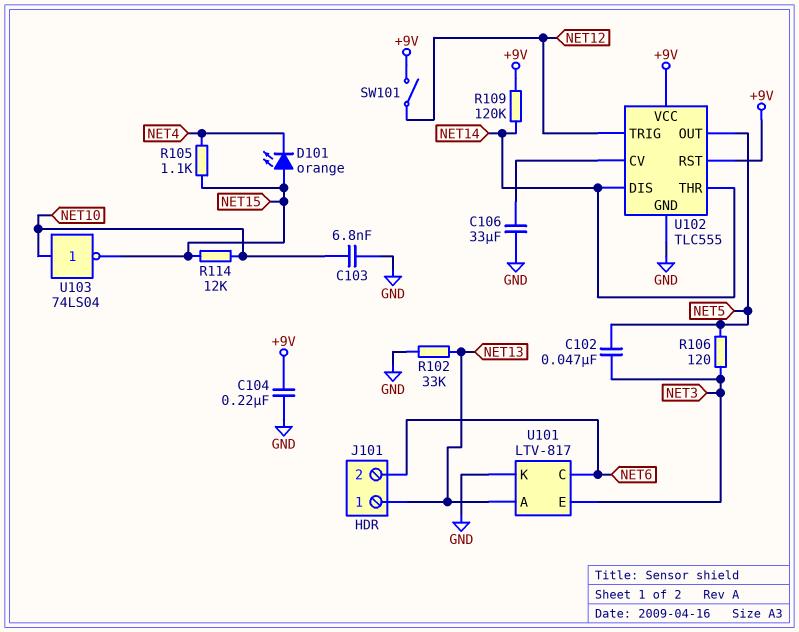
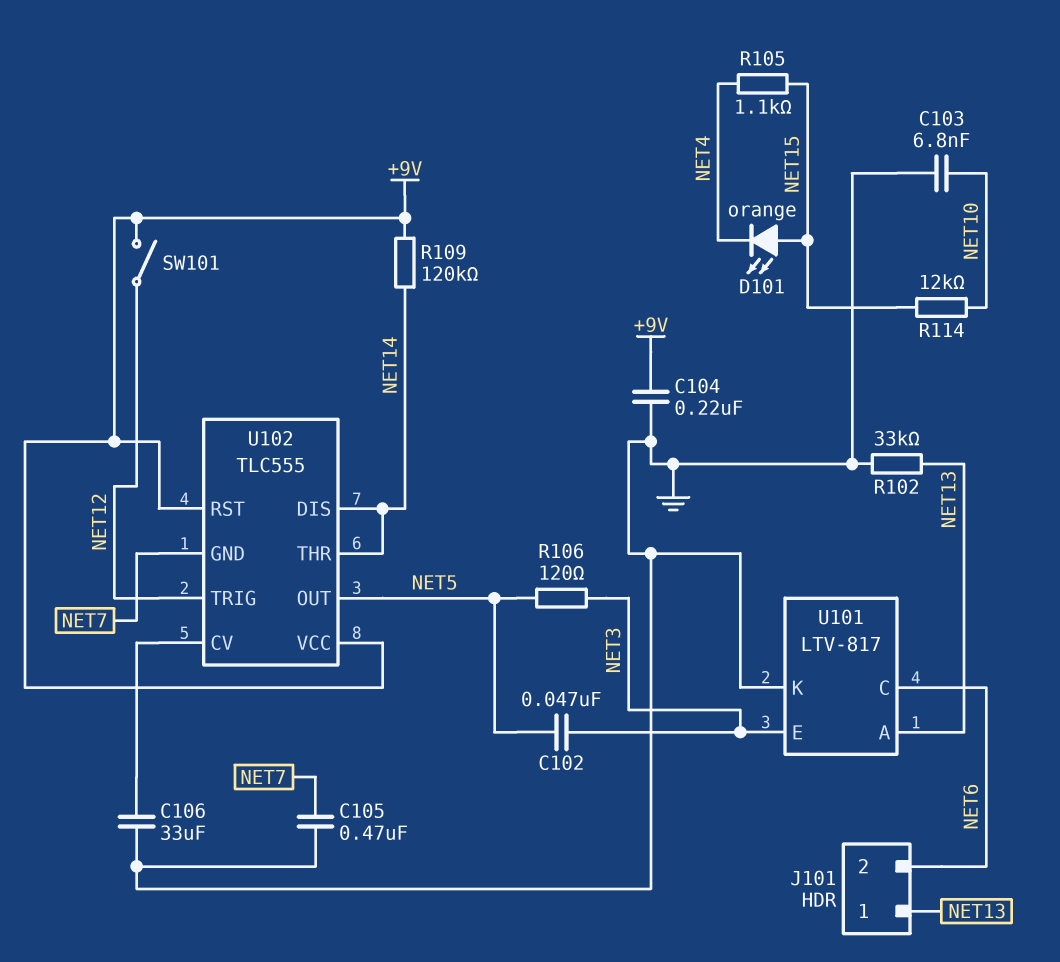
C105: none -> 470nF (GND, NET7)
U102 pin GND: GND -> NET7
U103: NOT 74LS04 (in NET10, out NET15) -> none

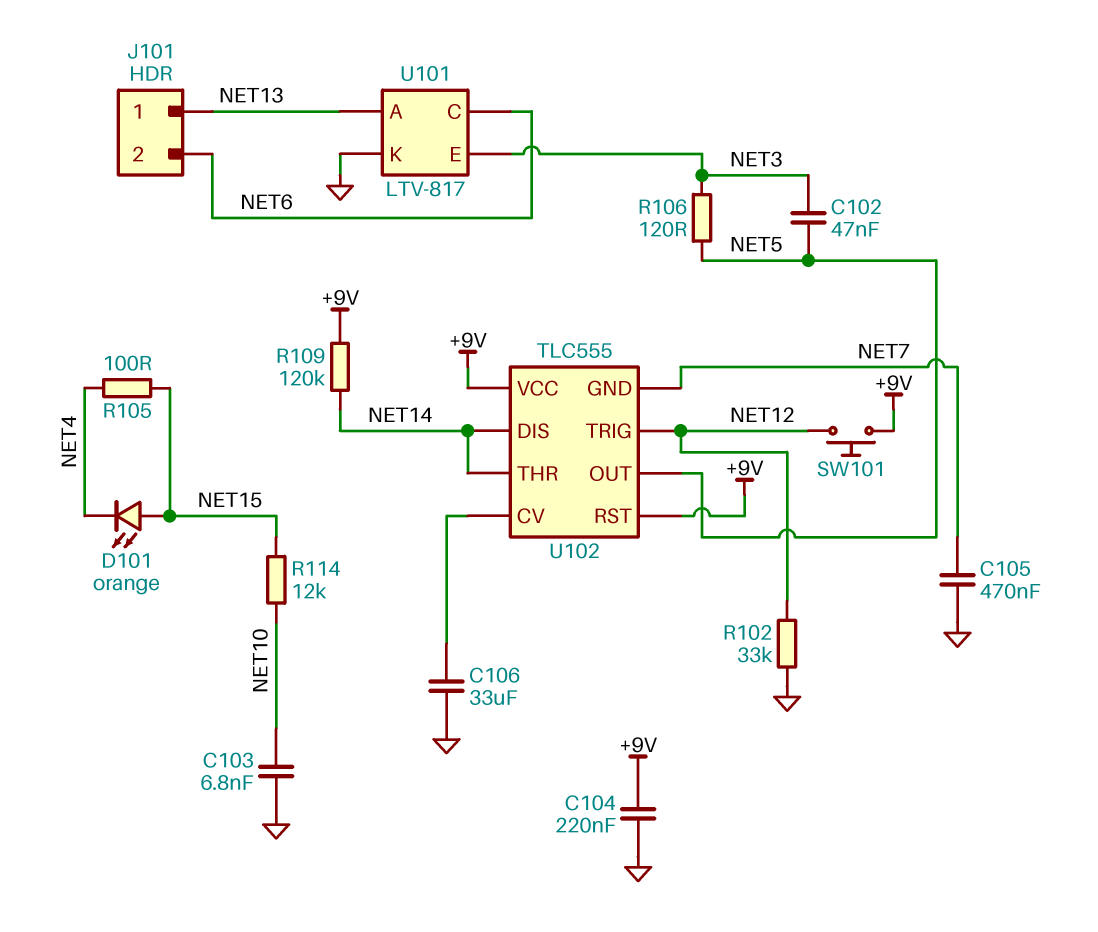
R102: 33k (GND, NET13) -> 33k (GND, NET12)
R105: 1.1k (NET4, NET15) -> 100 (NET4, NET15)
SW101: switch (+9V, NET12) -> button (+9V, NET12)

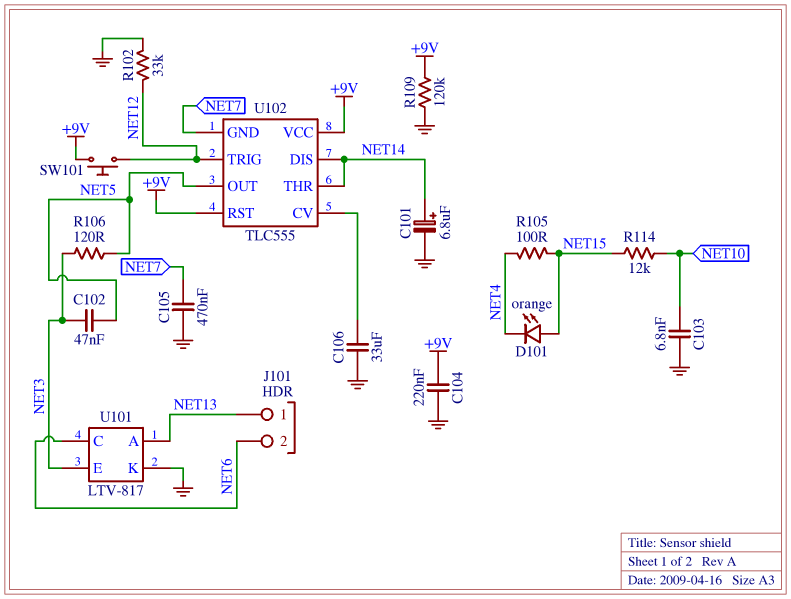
C101: none -> 6.8uF (plus NET14, minus GND)
R109: 120k (+9V, NET14) -> 120k (+9V, GND)

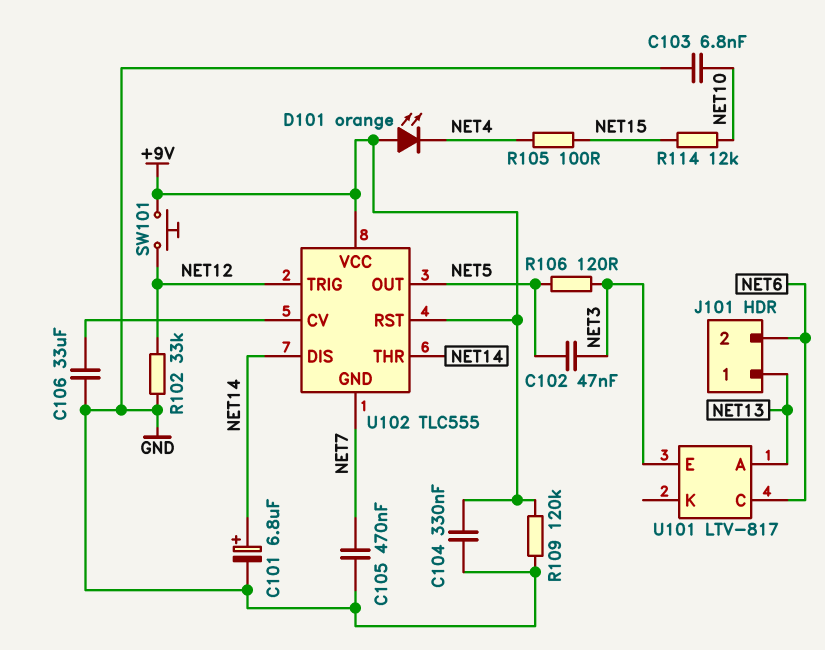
C104: 220nF (+9V, GND) -> 330nF (+9V, GND)
D101: LED orange (A NET15, K NET4) -> LED orange (A +9V, K NET4)
U101 pin K: GND -> none

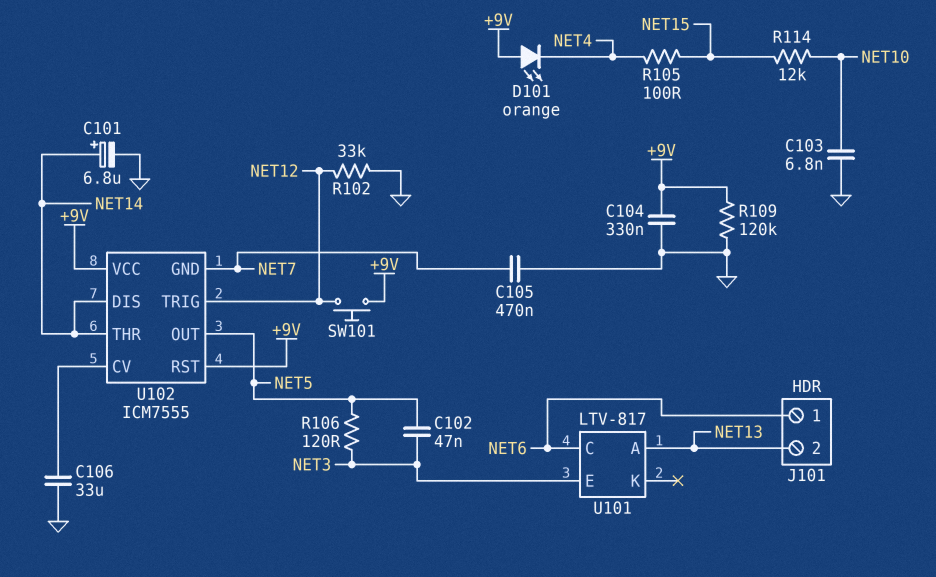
J101 pin 1: NET13 -> NET6
J101 pin 2: NET6 -> NET13
U102: TLC555 -> ICM7555

